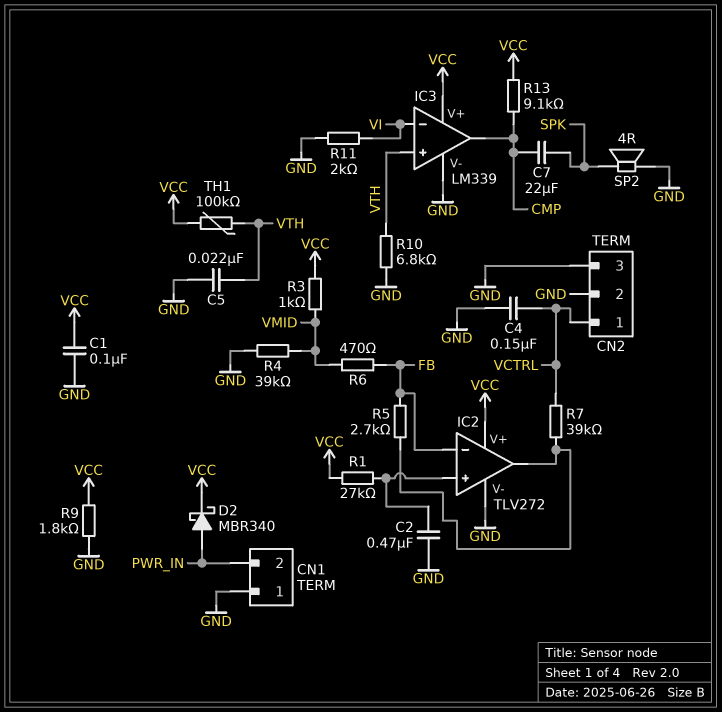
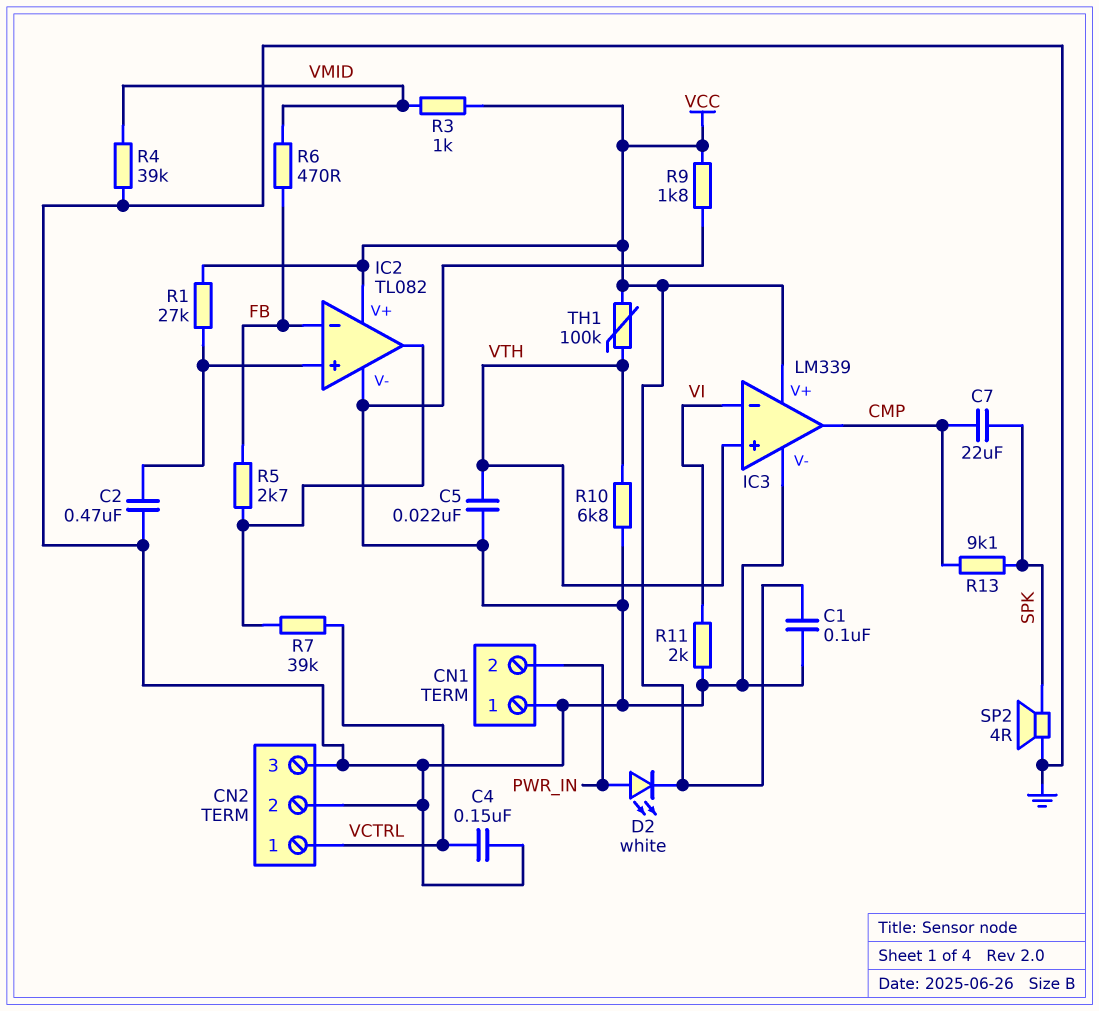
D2: schottky MBR340 (A PWR_IN, K VCC) -> LED white (A PWR_IN, K VCC)
IC2: TLV272 -> TL082
R13: 9.1k (CMP, VCC) -> 9.1k (CMP, SPK)

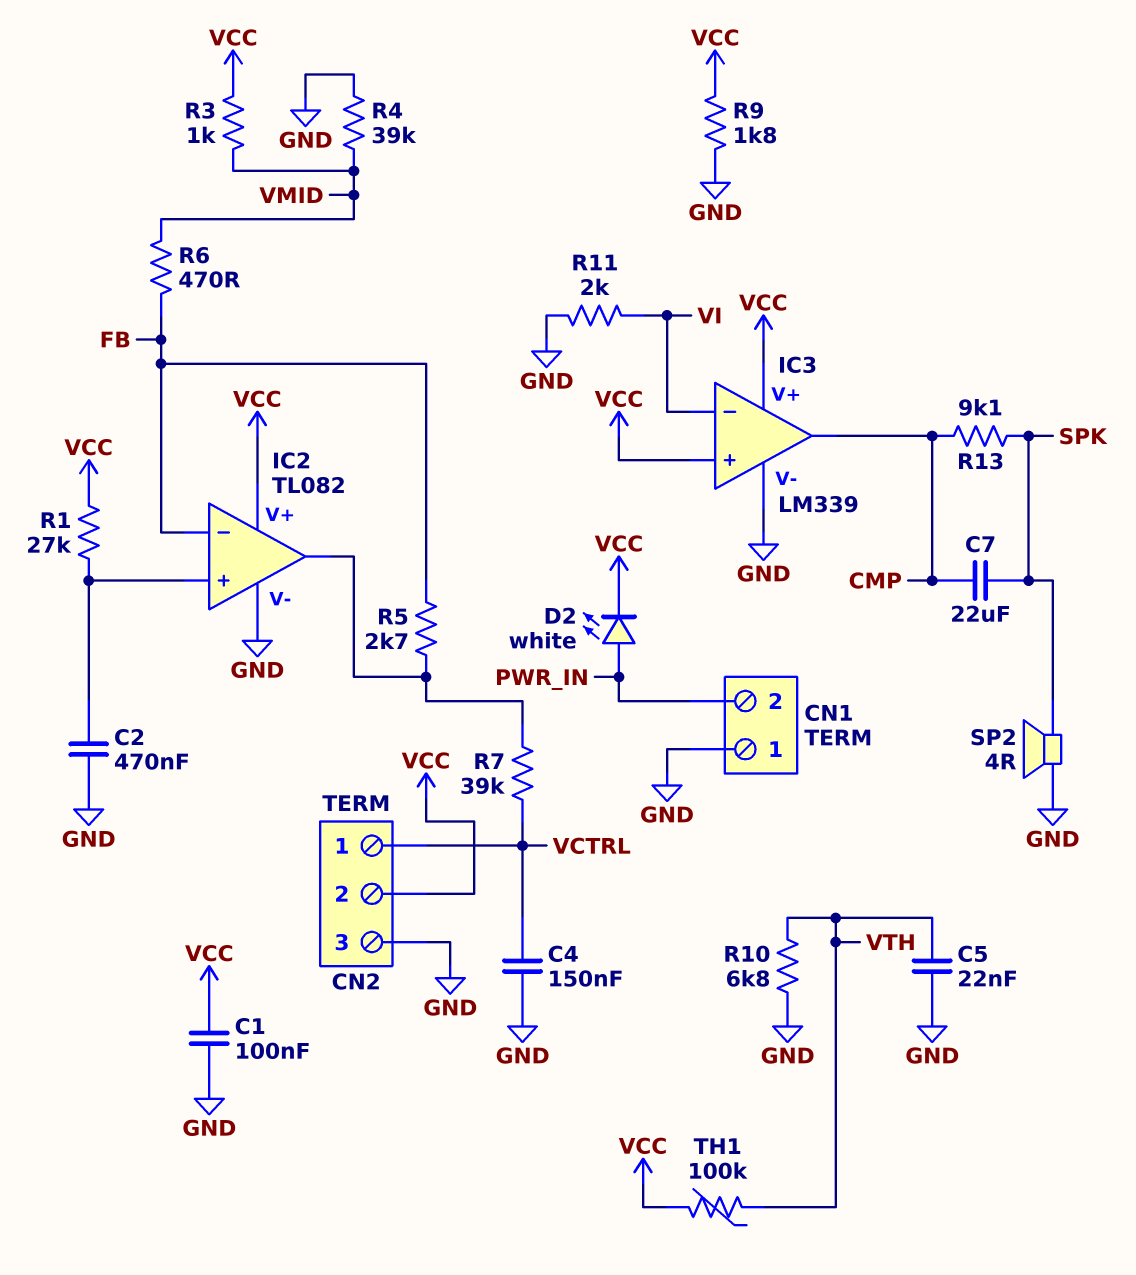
CN2 pin 2: GND -> VCC
IC3 pin in+: VTH -> VCC

